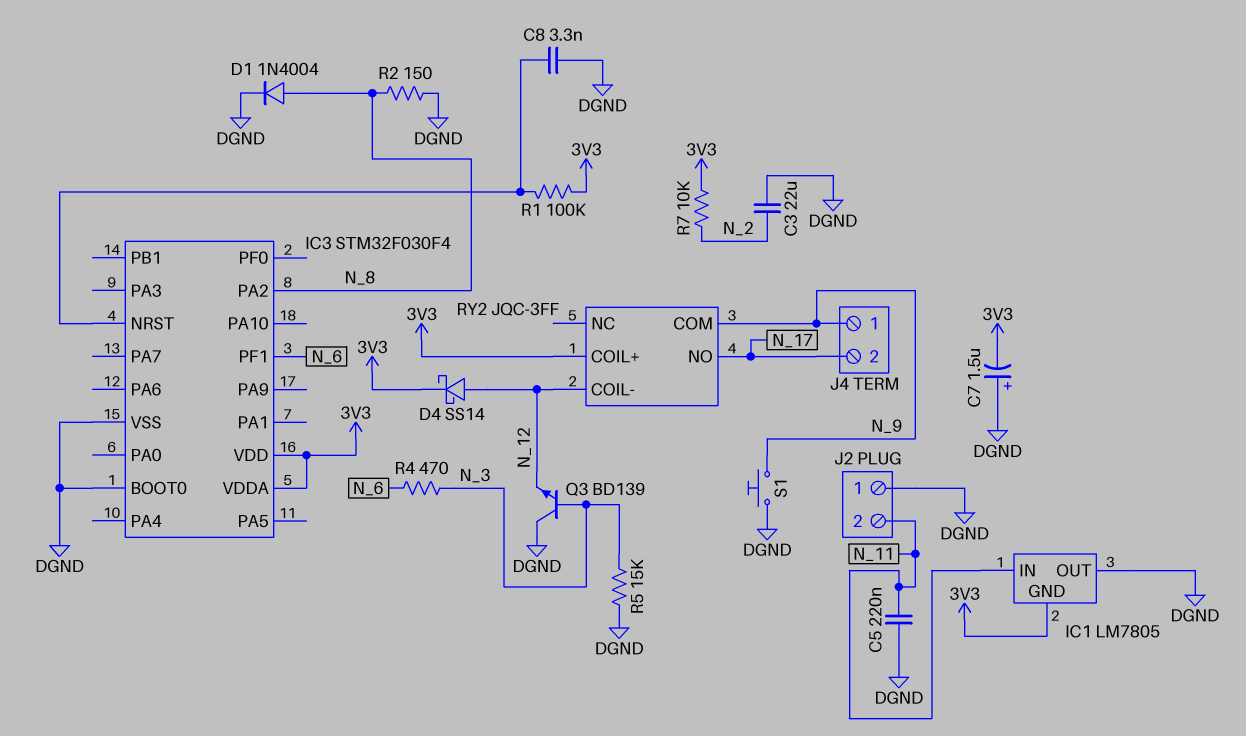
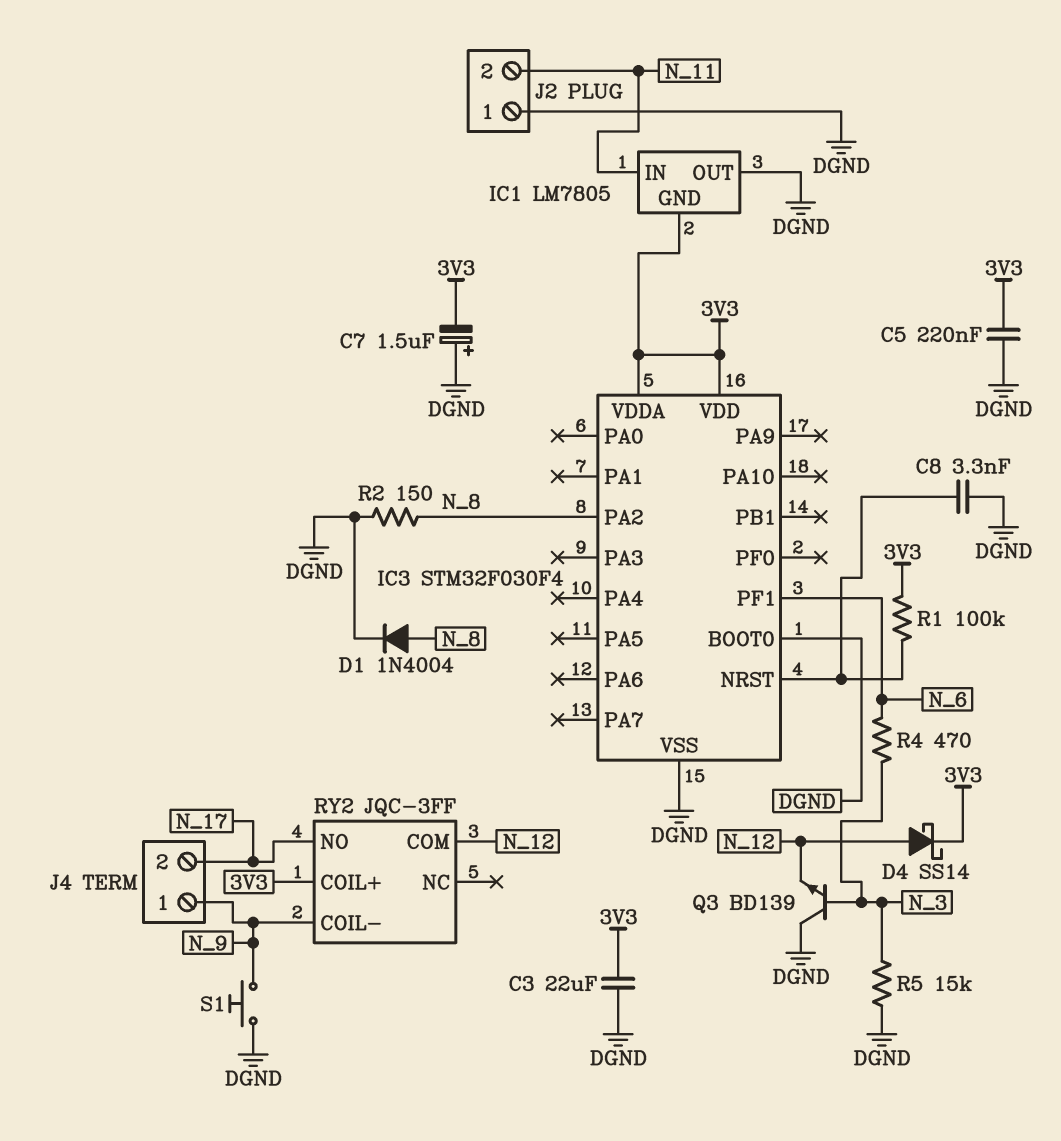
C3: 22uF (DGND, N_2) -> 22uF (3V3, DGND)
C5: 220nF (DGND, N_11) -> 220nF (3V3, DGND)
R7: 10k (3V3, N_2) -> none
RY2 pin COIL-: N_12 -> N_9
RY2 pin COM: N_9 -> N_12

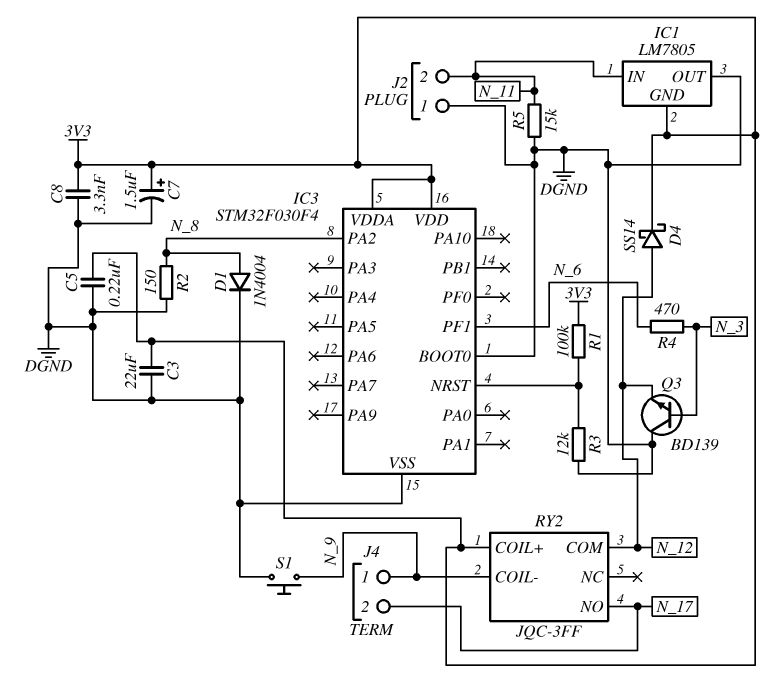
C7: 1.5uF (plus DGND, minus 3V3) -> 1.5uF (plus 3V3, minus DGND)
C8: 3.3nF (DGND, IC3/NRST) -> 3.3nF (3V3, DGND)
R3: none -> 12k (DGND, IC3/NRST)
R5: 15k (DGND, N_3) -> 15k (DGND, N_11)

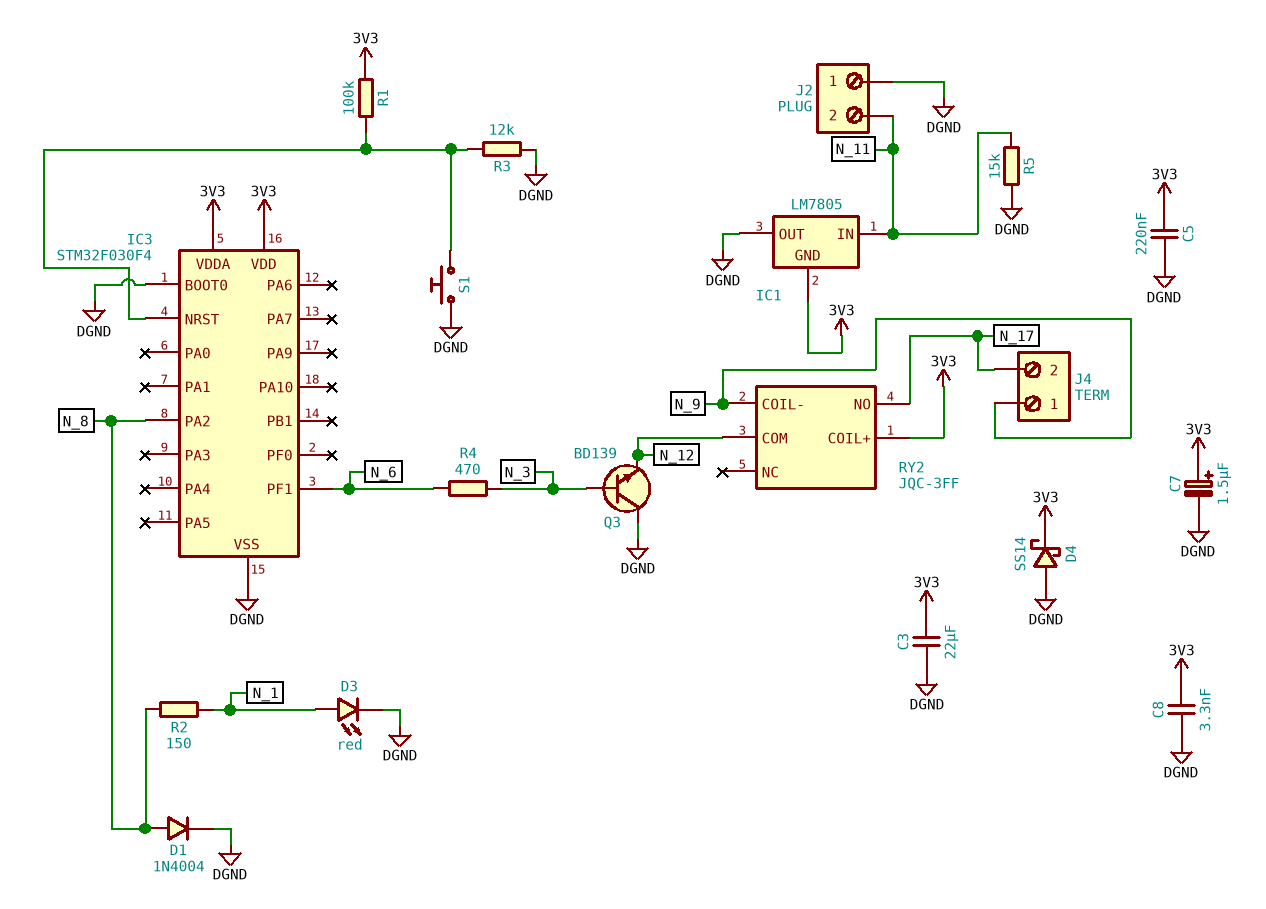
D3: none -> LED red (A N_1, K DGND)
D4: schottky SS14 (A N_12, K 3V3) -> schottky SS14 (A DGND, K 3V3)
R2: 150 (DGND, N_8) -> 150 (N_1, N_8)
S1: button (DGND, N_9) -> button (DGND, IC3/NRST)

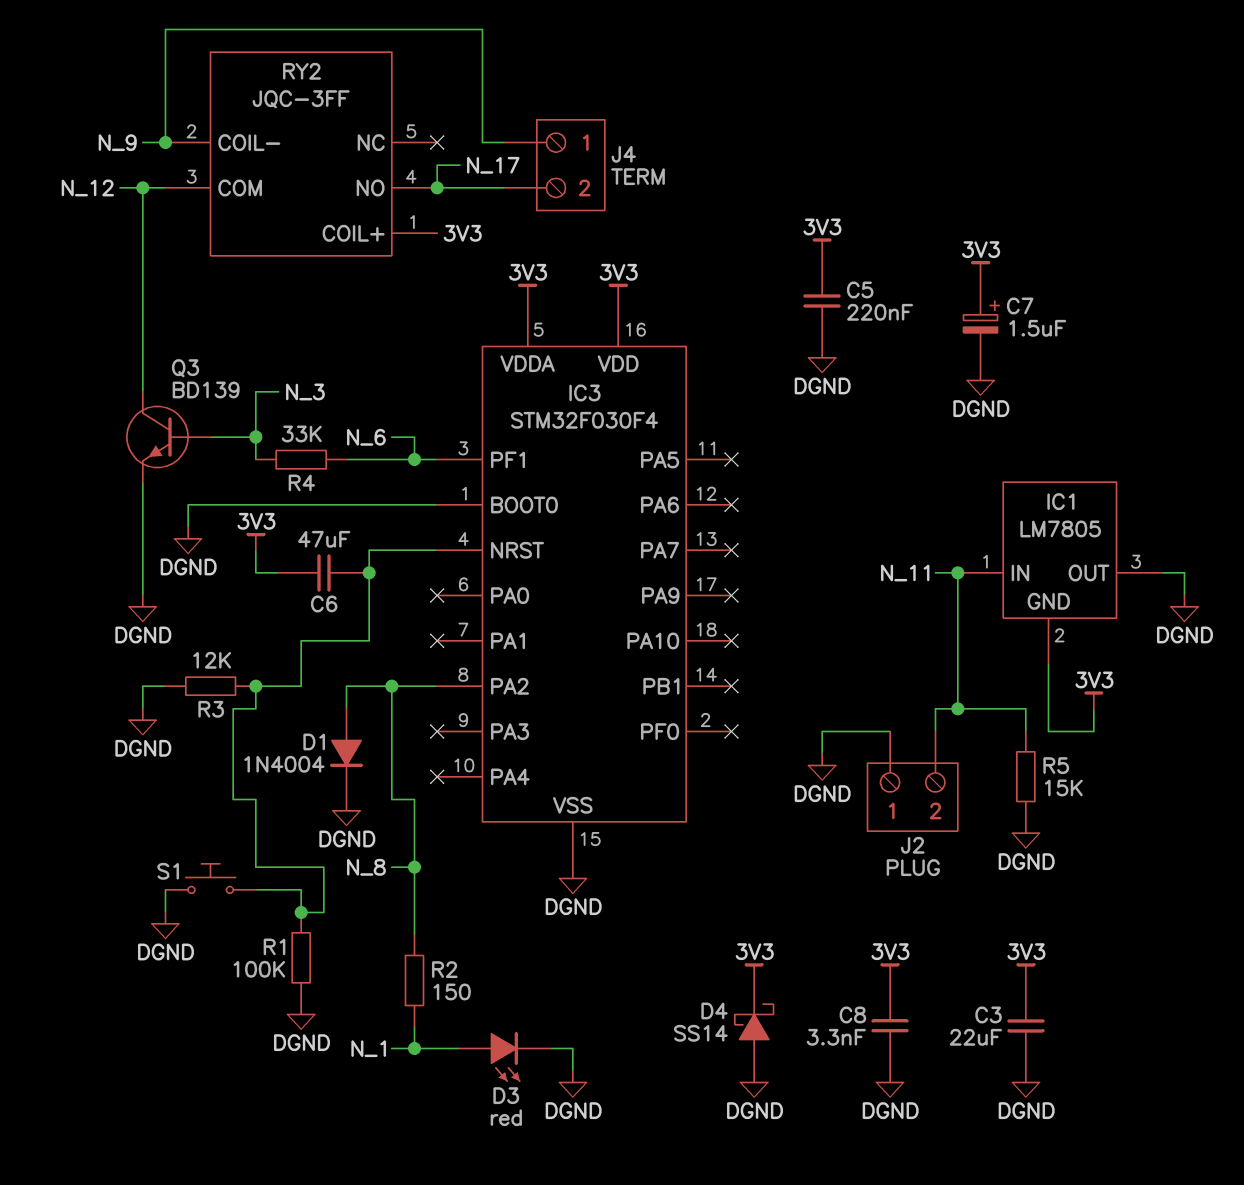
C6: none -> 47uF (3V3, IC3/NRST)
Q3: NPN BD139 (B N_3, C DGND, E N_12) -> NPN BD139 (B N_3, C N_12, E DGND)
R1: 100k (3V3, IC3/NRST) -> 100k (DGND, IC3/NRST)
R4: 470 (N_3, N_6) -> 33k (N_3, N_6)

